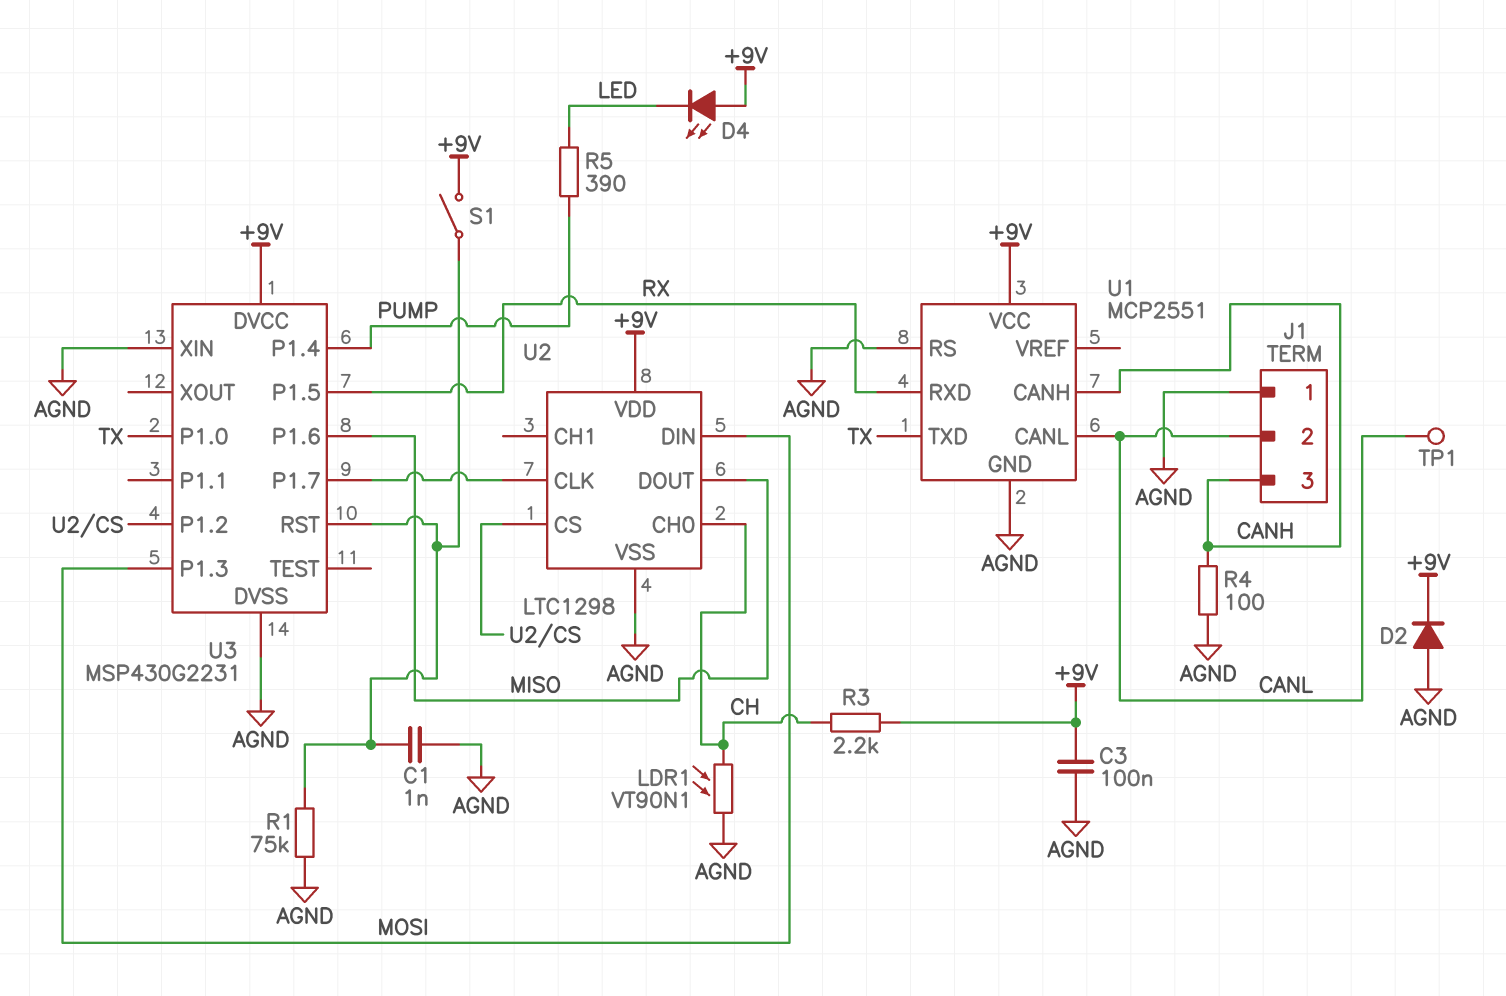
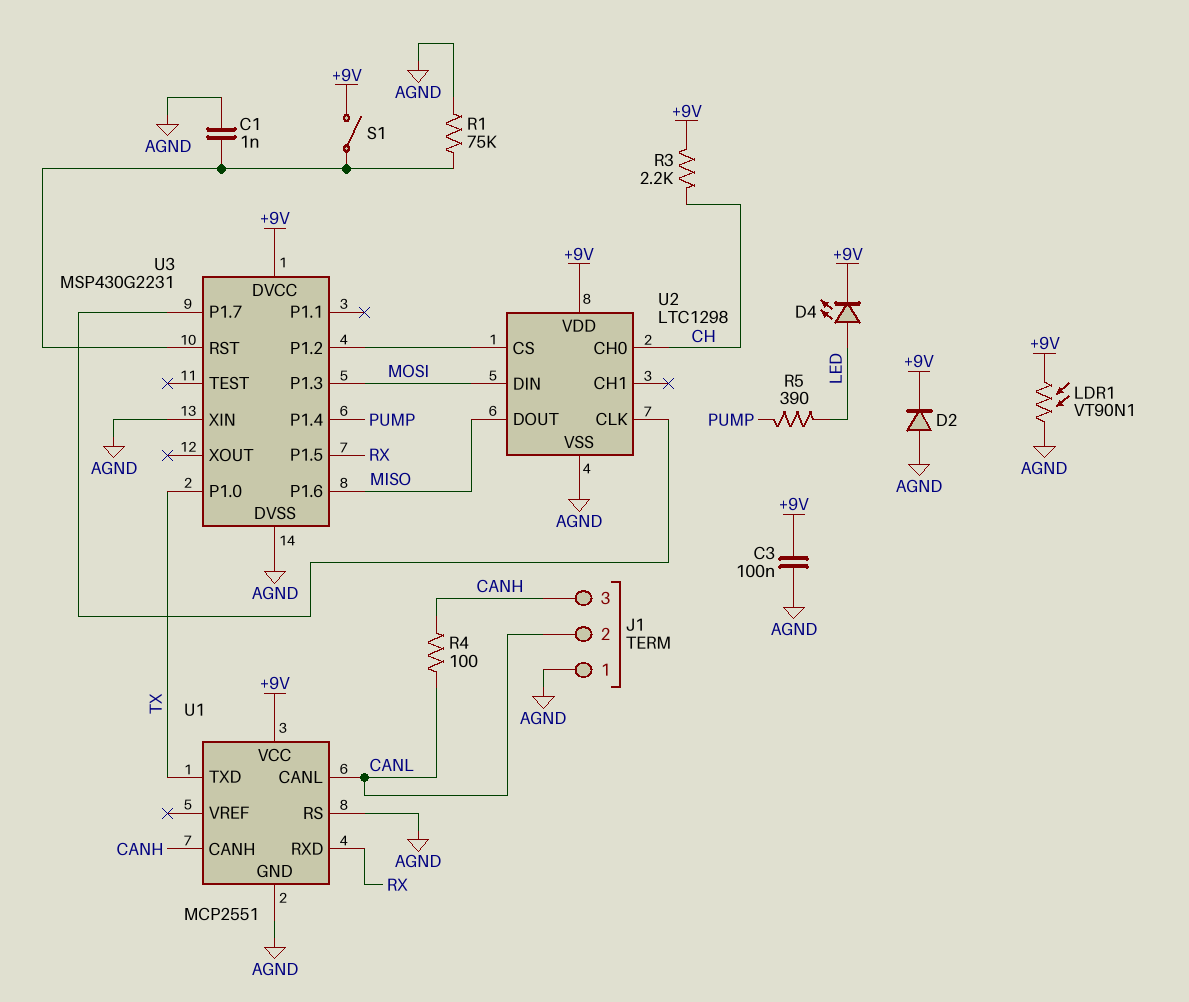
D4: LED (A +9V, K LED) -> LED (A LED, K +9V)
LDR1: VT90N1 (AGND, CH) -> VT90N1 (+9V, AGND)
R4: 100 (AGND, CANH) -> 100 (CANH, CANL)
TP1: test point (CANL) -> none

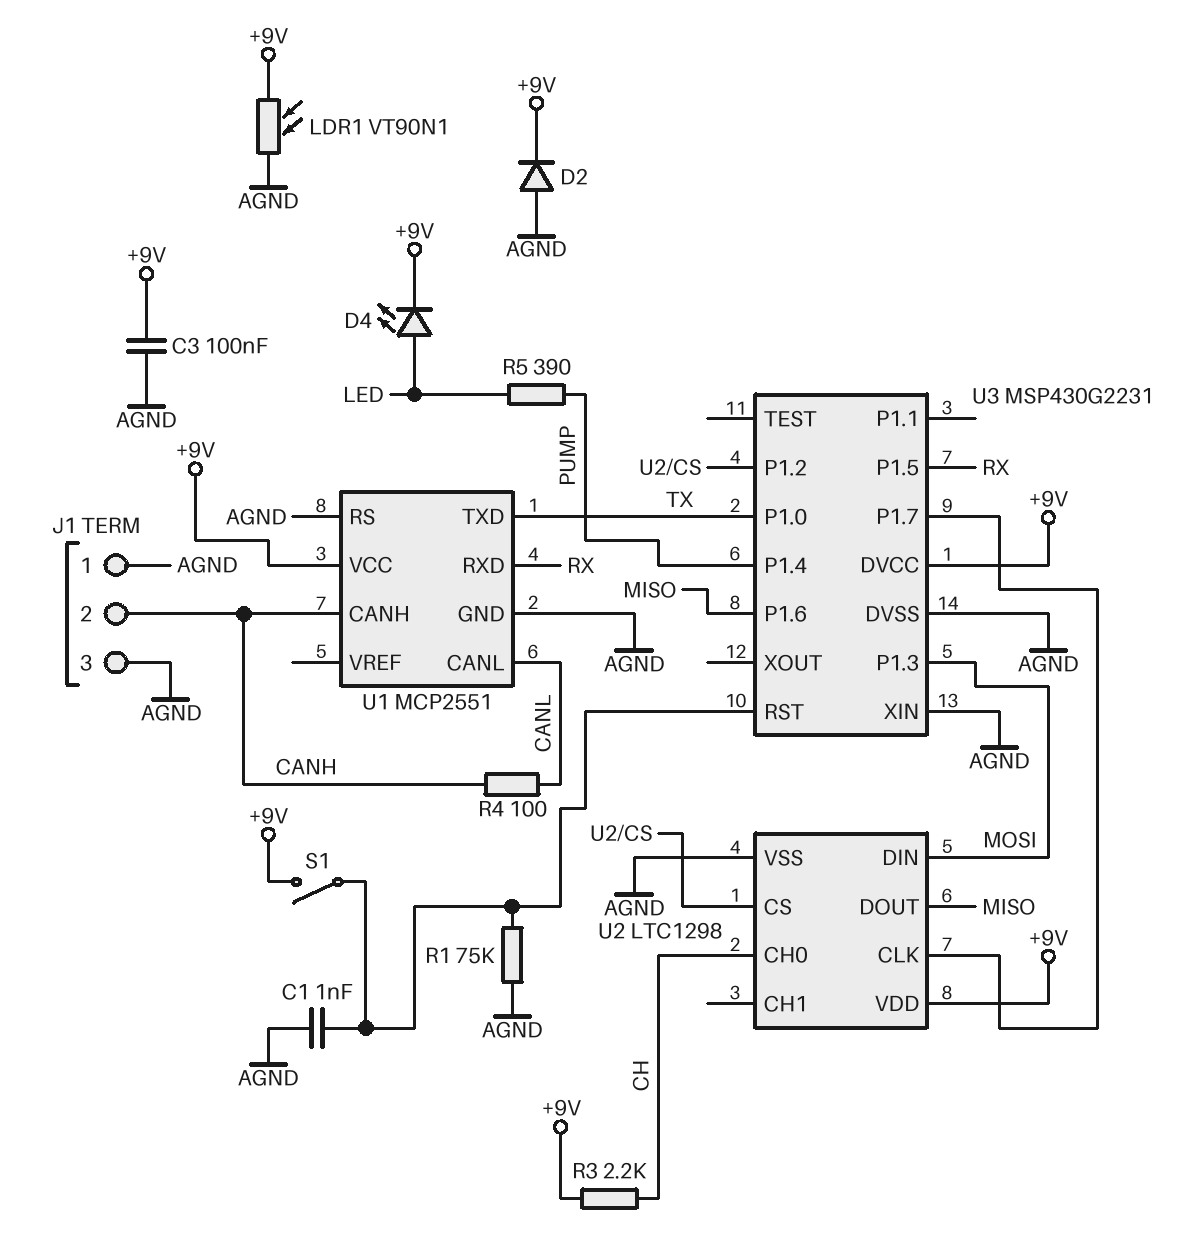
J1 pin 2: CANL -> CANH
J1 pin 3: CANH -> AGND

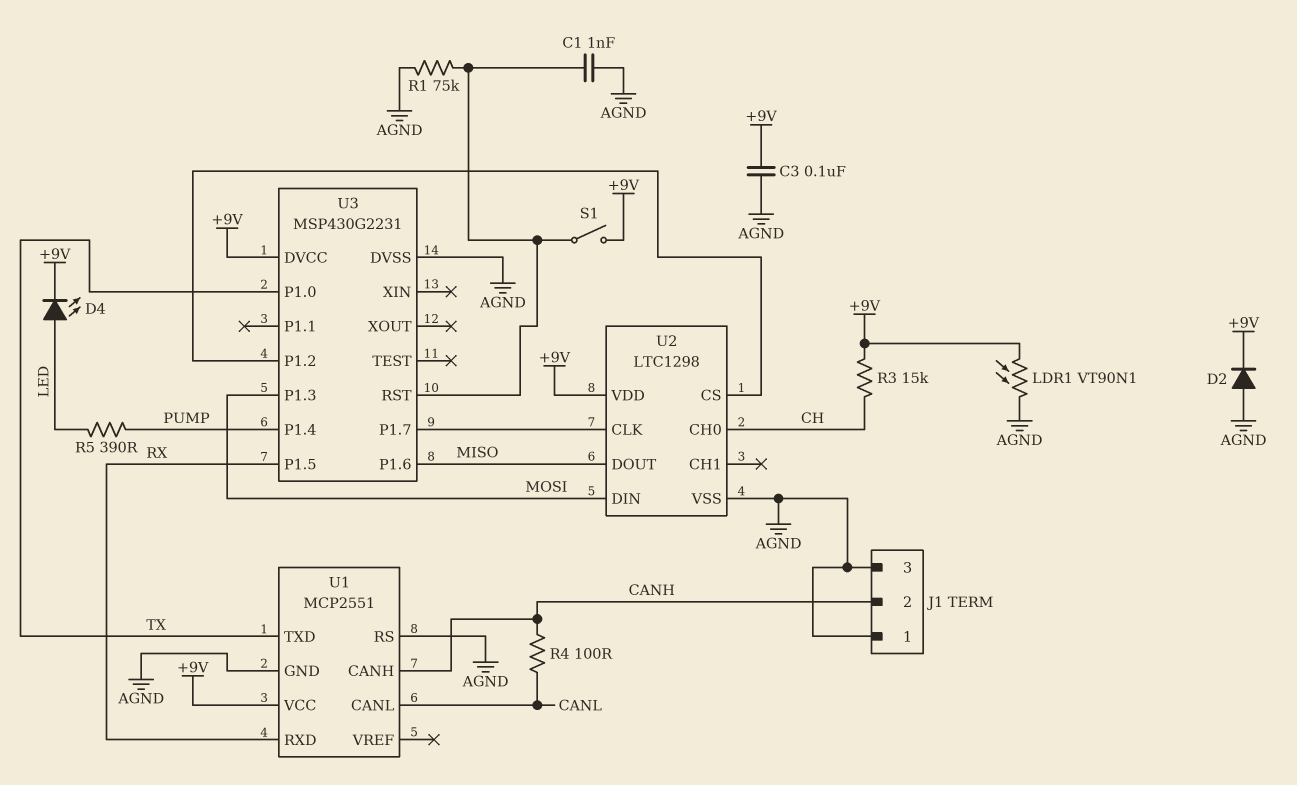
R3: 2.2k (+9V, CH) -> 15k (+9V, CH)
U3 pin XIN: AGND -> none

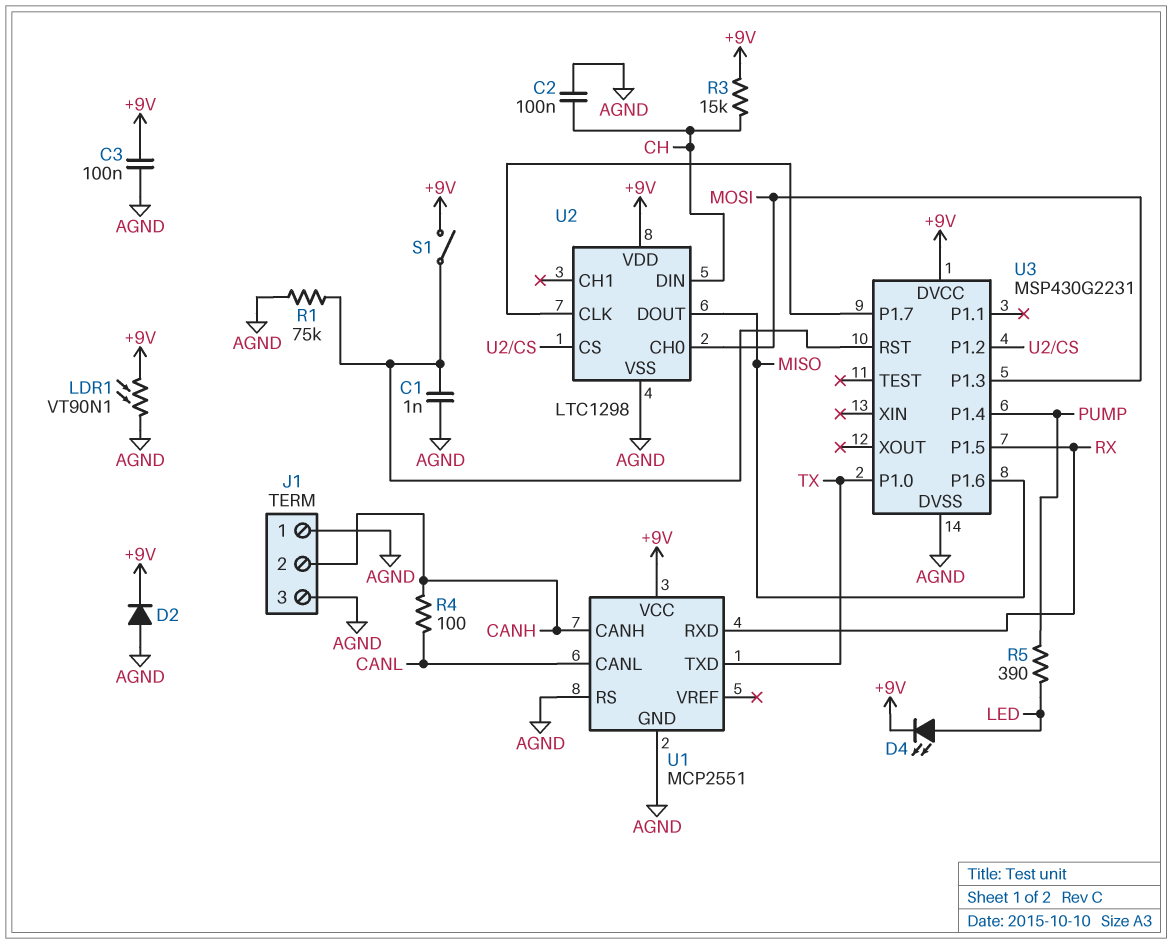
C2: none -> 100nF (AGND, CH)
U2 pin CH0: CH -> MOSI
U2 pin DIN: MOSI -> CH

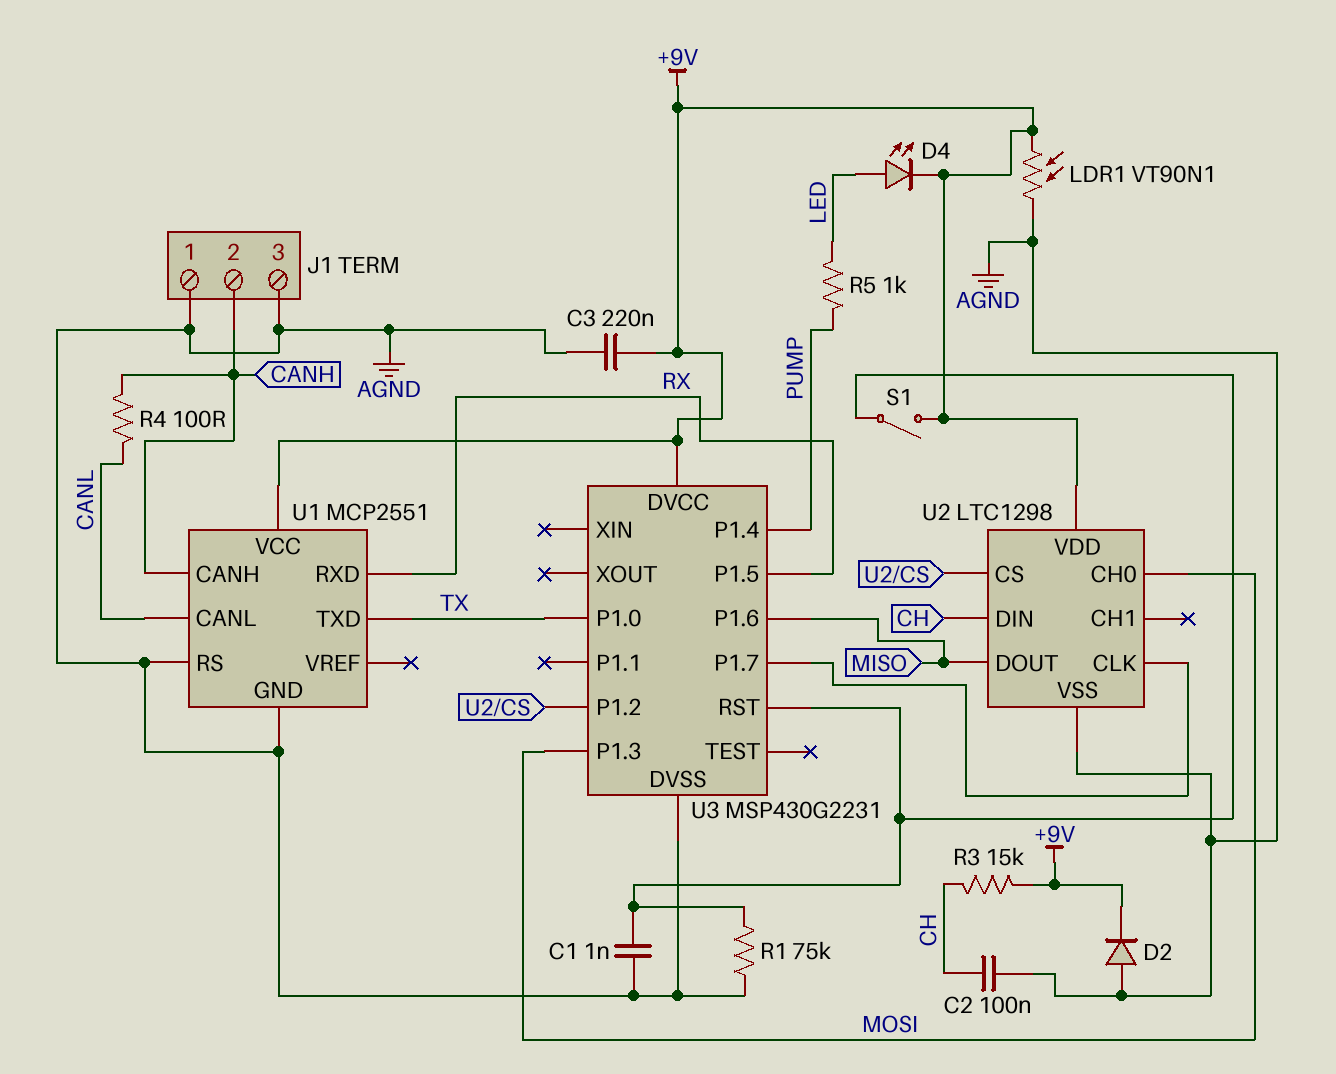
C3: 100nF (+9V, AGND) -> 220nF (+9V, AGND)
R5: 390 (LED, PUMP) -> 1k (LED, PUMP)

